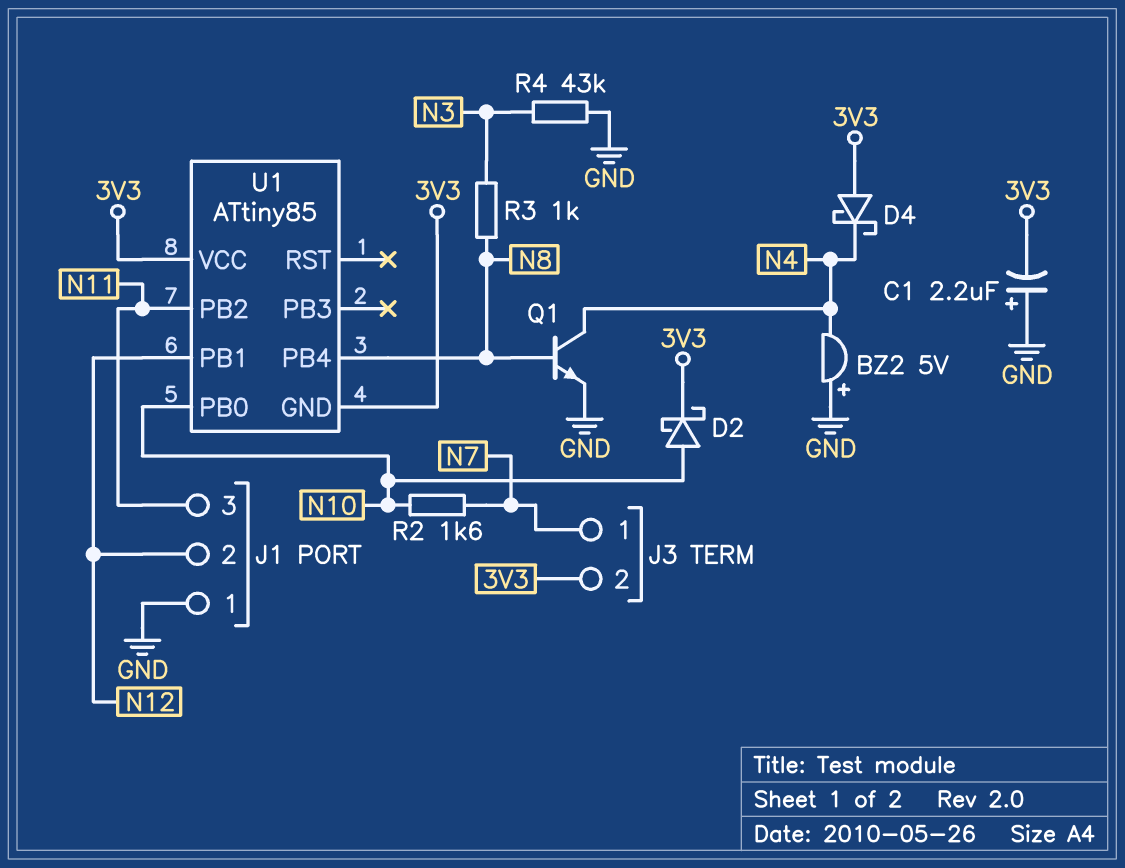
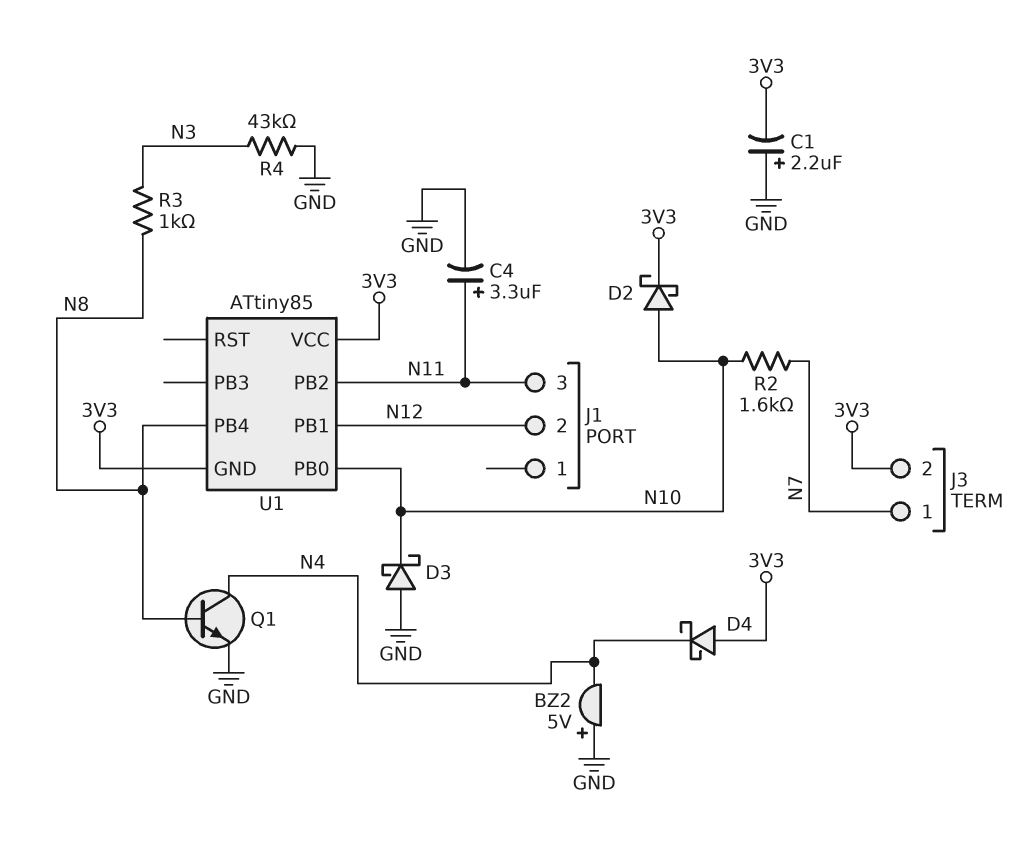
C4: none -> 3.3uF (plus N11, minus GND)
D3: none -> schottky (A GND, K N10)
J1 pin 1: GND -> none

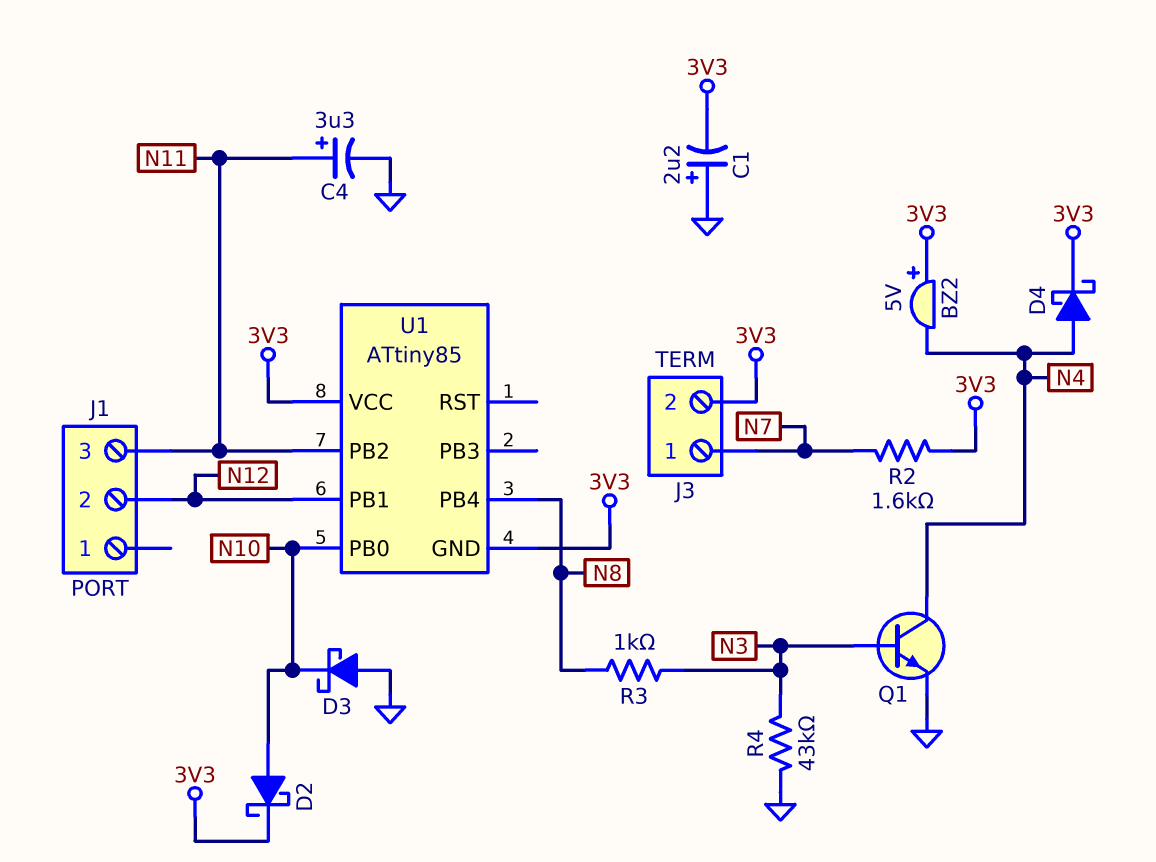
BZ2: buzzer 5V (plus GND, minus N4) -> buzzer 5V (plus 3V3, minus N4)
D4: schottky (A 3V3, K N4) -> schottky (A N4, K 3V3)
Q1: NPN (B N8, C N4, E GND) -> NPN (B N3, C N4, E GND)
R2: 1.6k (N7, N10) -> 1.6k (3V3, N7)

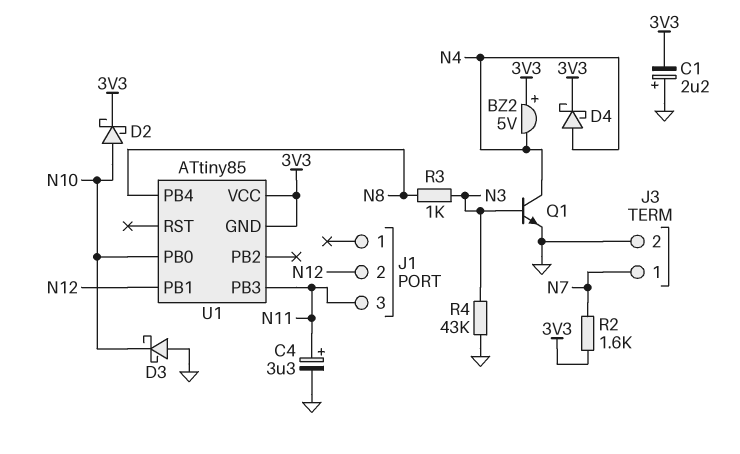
J3 pin 2: 3V3 -> GND
U1 pin PB2: N11 -> none
U1 pin PB3: none -> N11

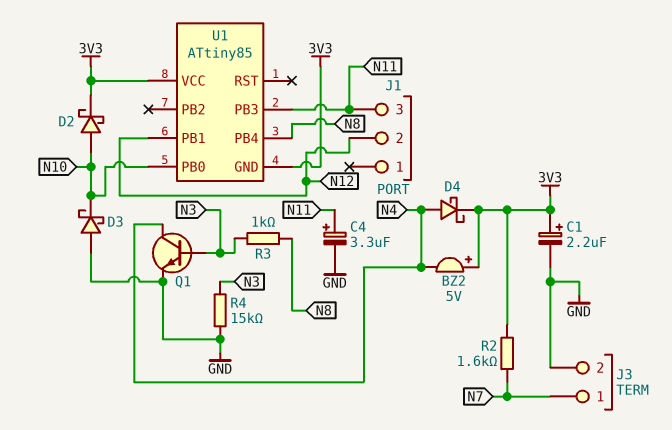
C1: 2.2uF (plus GND, minus 3V3) -> 2.2uF (plus 3V3, minus GND)
R4: 43k (GND, N3) -> 15k (GND, N3)

